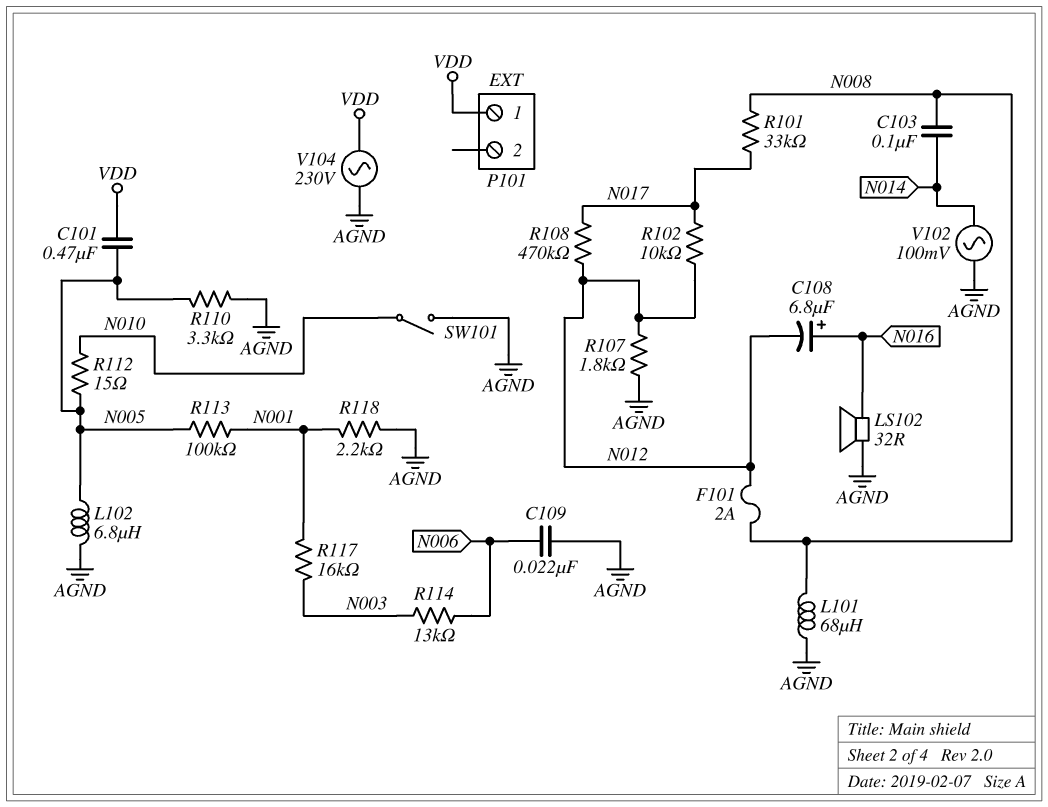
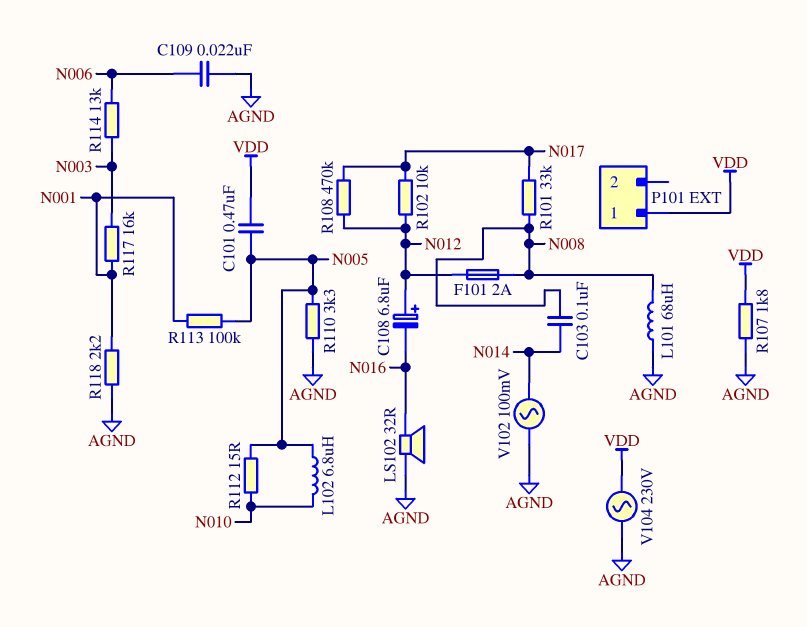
C108: 6.8uF (plus N016, minus N012) -> 6.8uF (plus N012, minus N016)
L102: 6.8uH (AGND, N005) -> 6.8uH (N005, N010)
R107: 1.8k (AGND, N012) -> 1.8k (AGND, VDD)
SW101: switch (AGND, N010) -> none

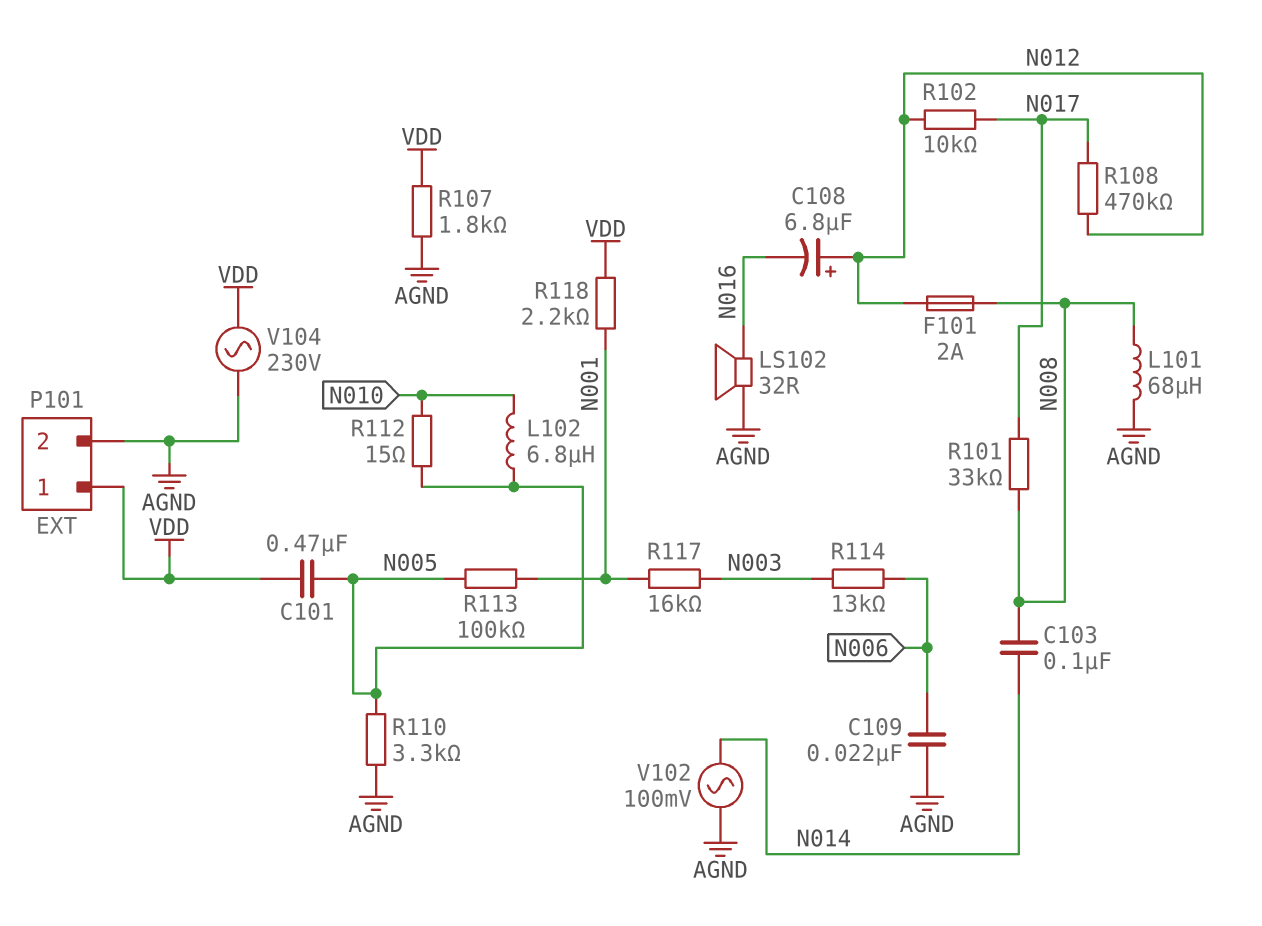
P101 pin 2: none -> AGND
R118: 2.2k (AGND, N001) -> 2.2k (N001, VDD)

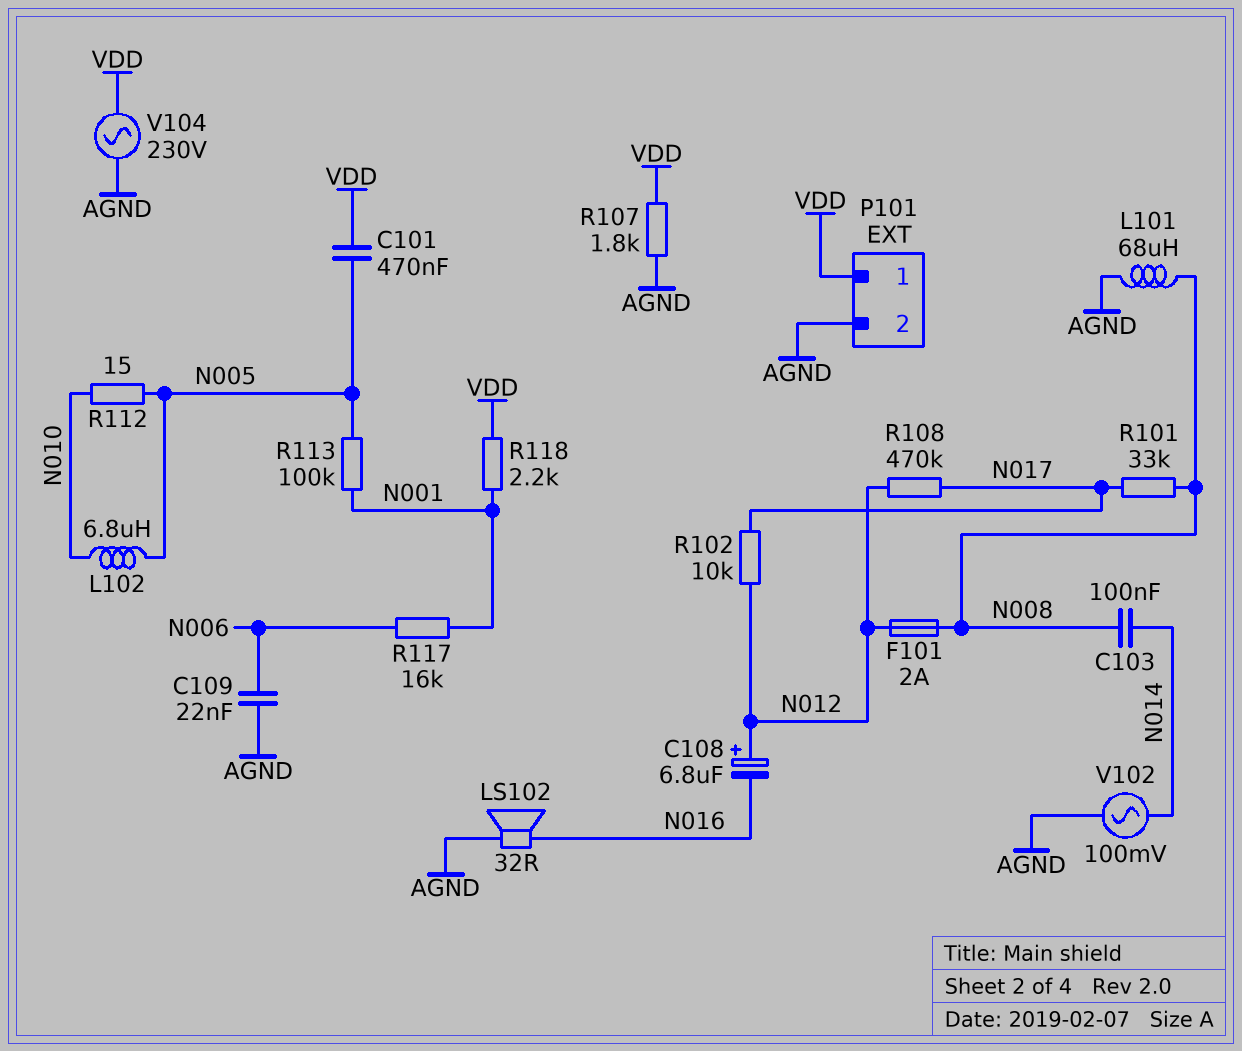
R110: 3.3k (AGND, N005) -> none
R114: 13k (N003, N006) -> none
R117: 16k (N001, N003) -> 16k (N001, N006)

